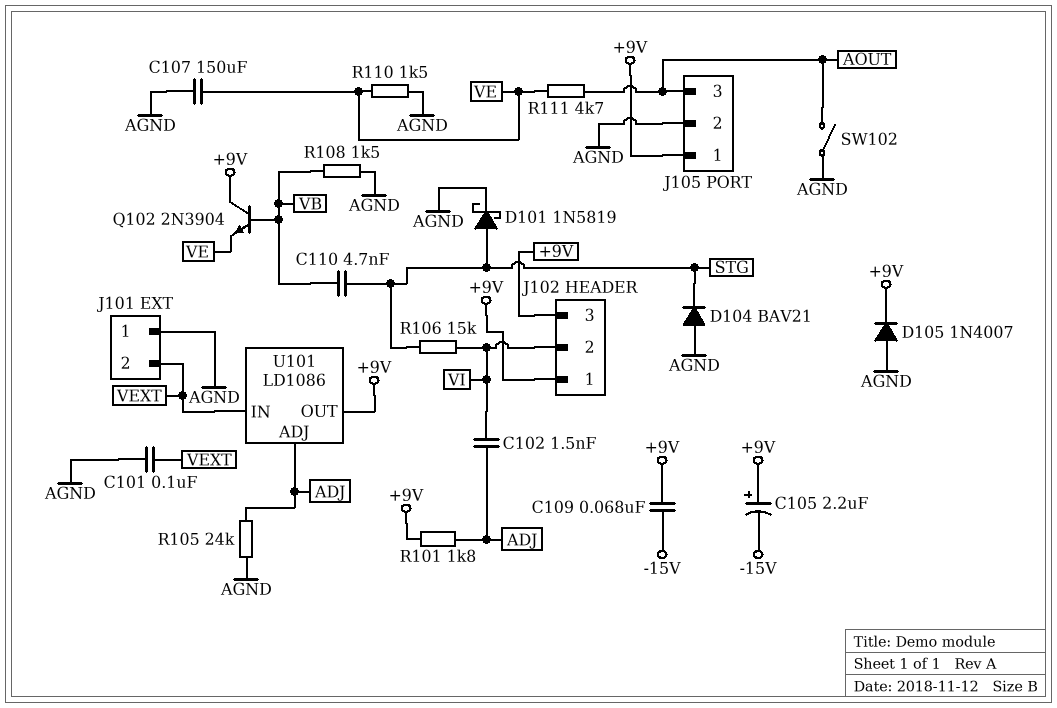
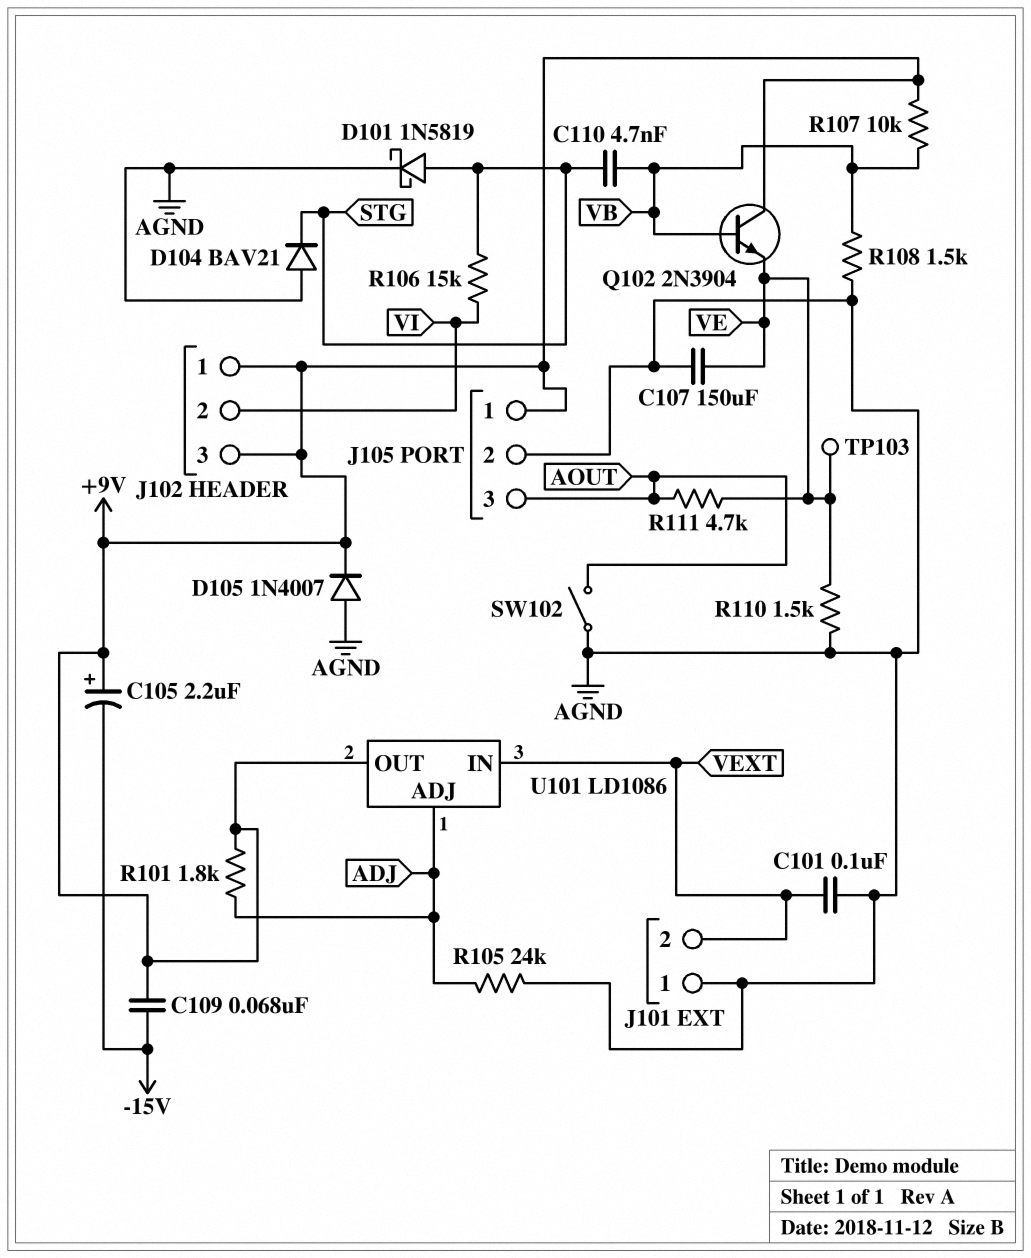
C102: 1.5nF (ADJ, VI) -> none
R107: none -> 10k (+9V, VB)
TP103: none -> test point (VE)

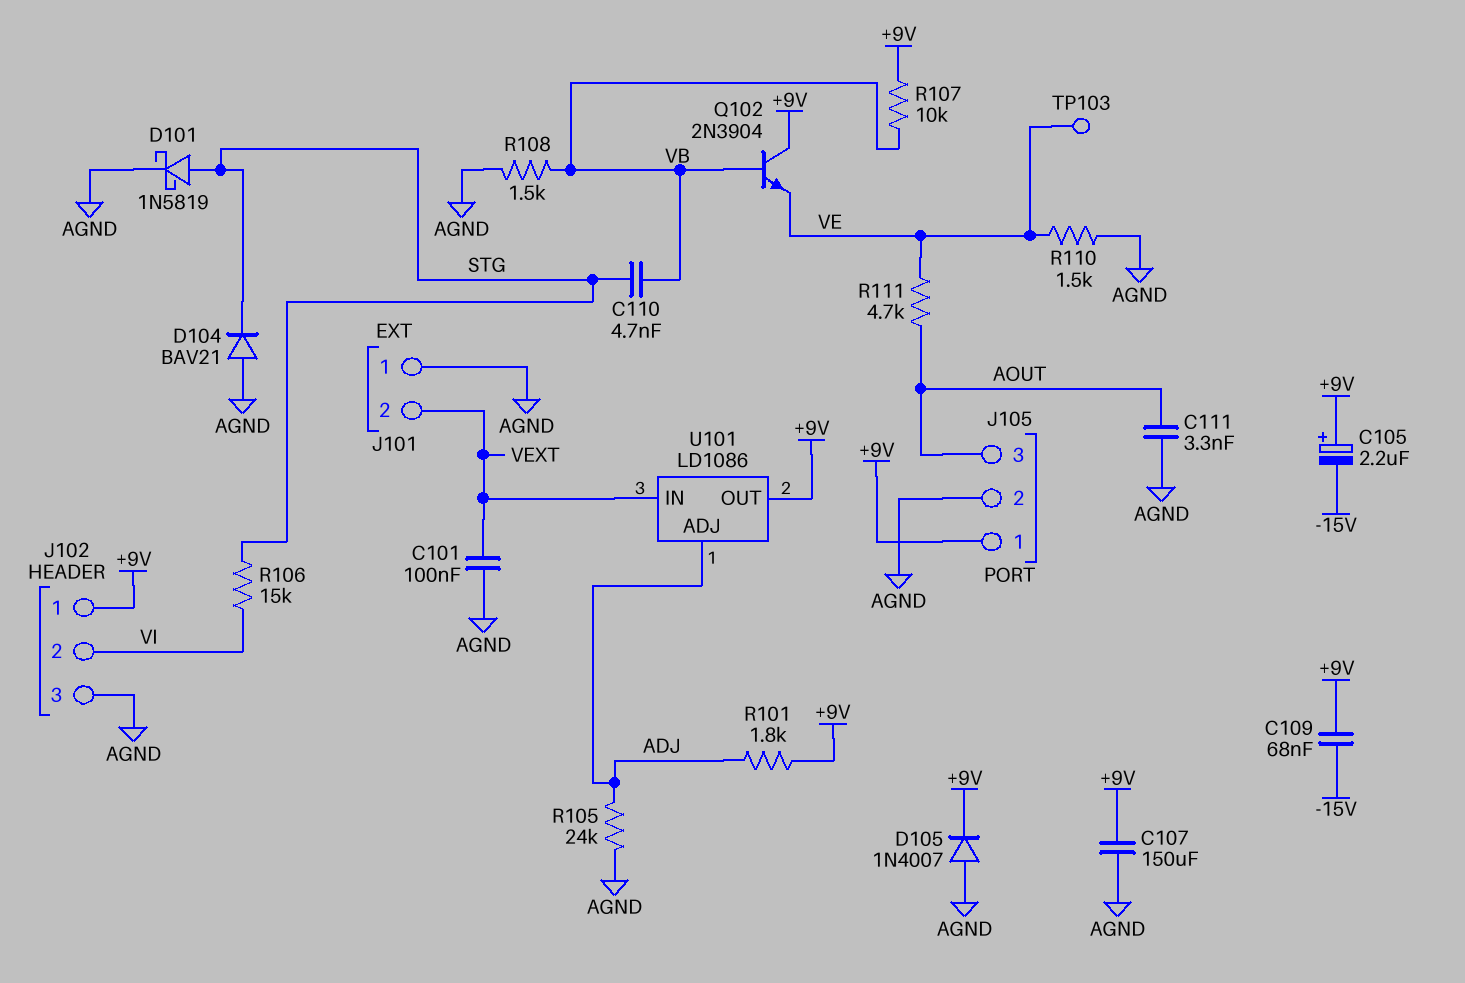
C107: 150uF (AGND, VE) -> 150uF (+9V, AGND)
C111: none -> 3.3nF (AGND, AOUT)
J102 pin 3: +9V -> AGND
SW102: switch (AGND, AOUT) -> none

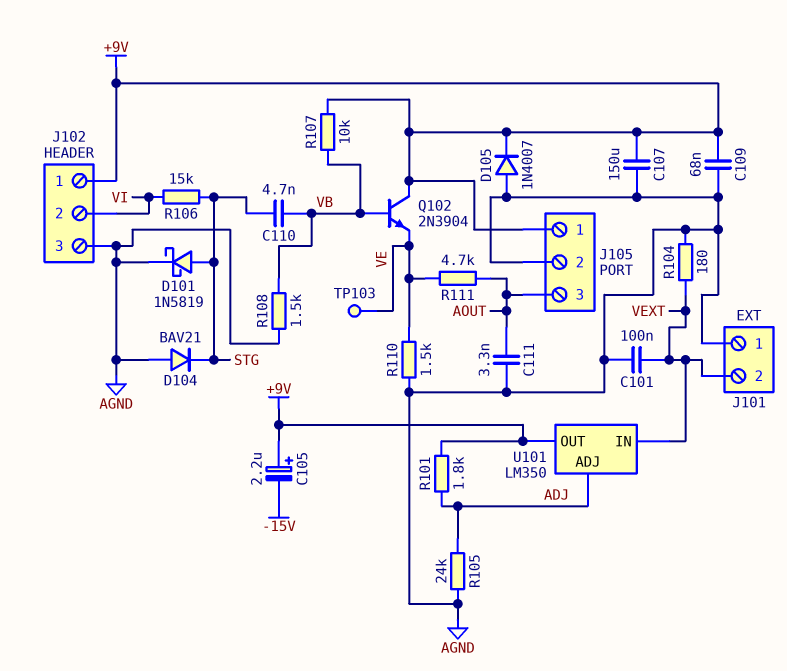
C109: 68nF (+9V, -15V) -> 68nF (+9V, AGND)
R104: none -> 180 (AGND, VEXT)
U101: LD1086 -> LM350

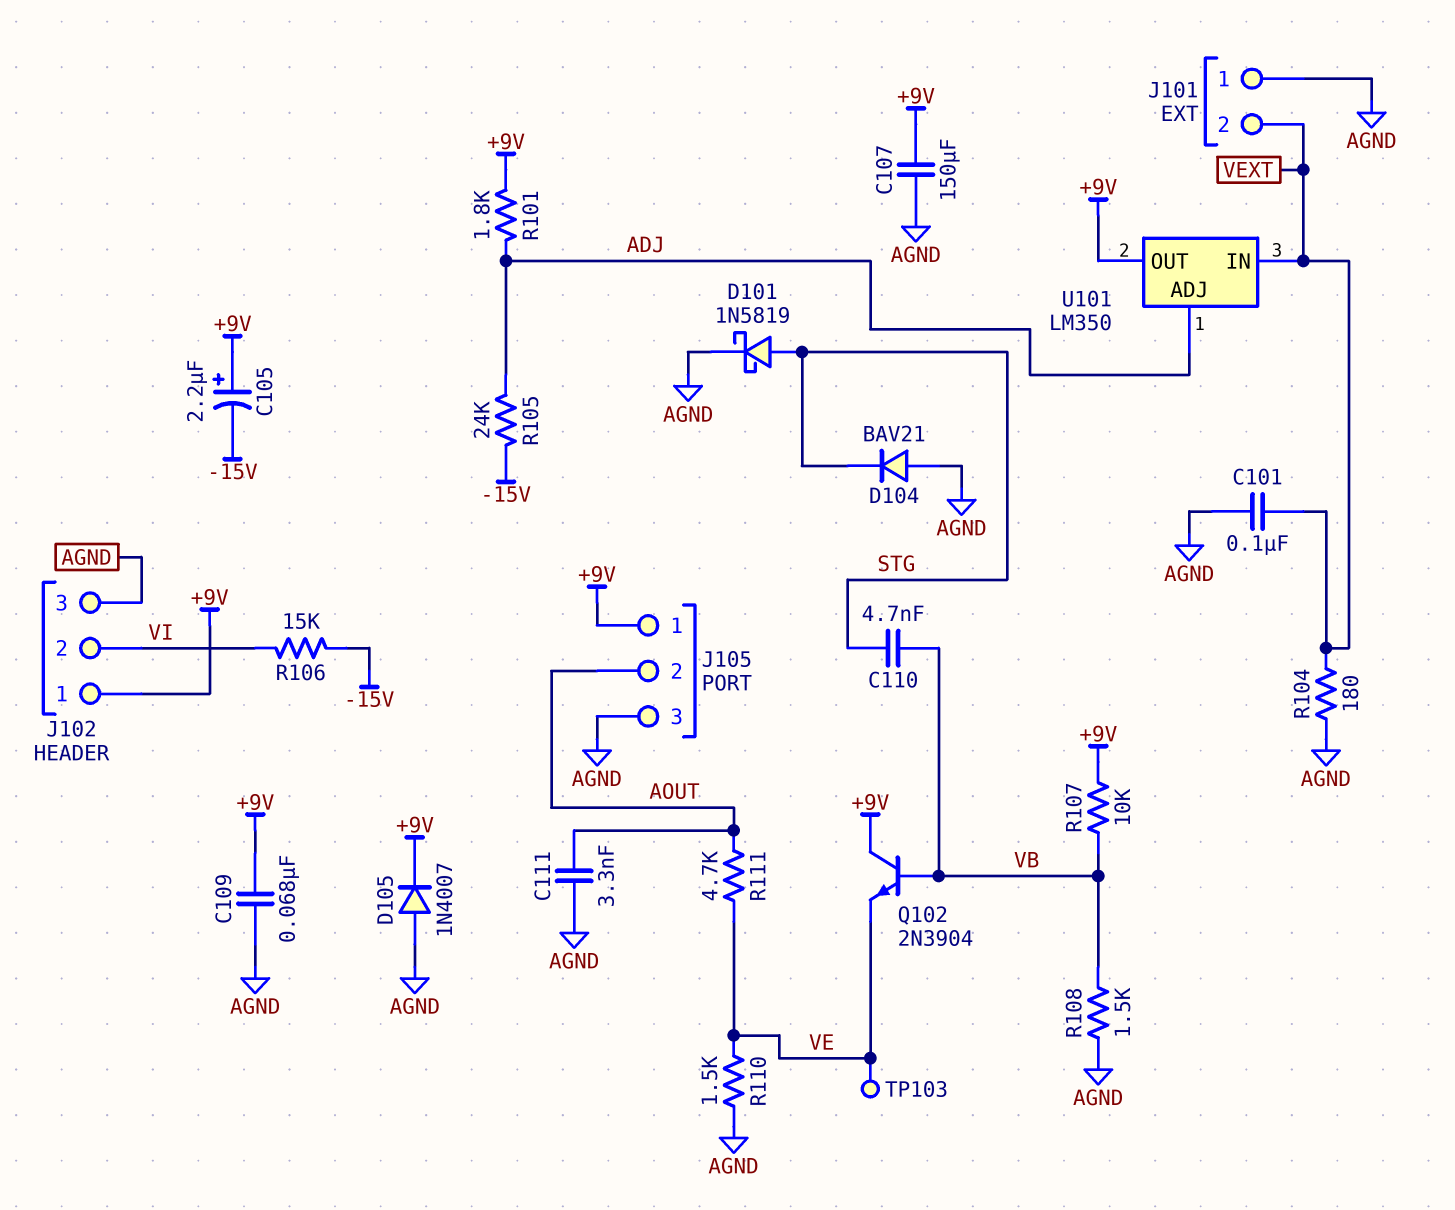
J105 pin 2: AGND -> AOUT
J105 pin 3: AOUT -> AGND
R105: 24k (ADJ, AGND) -> 24k (-15V, ADJ)
R106: 15k (STG, VI) -> 15k (-15V, VI)

